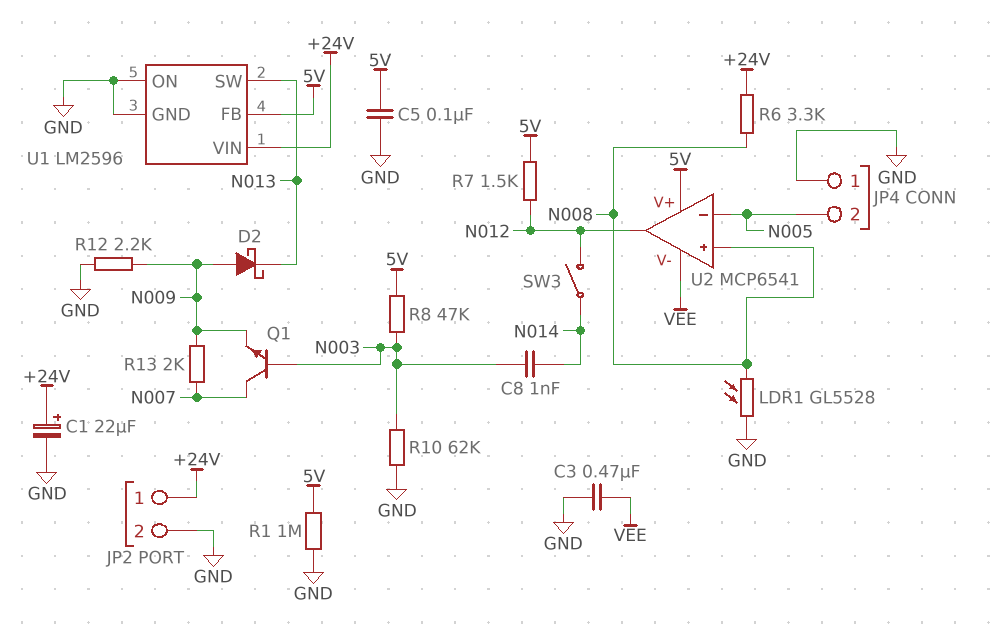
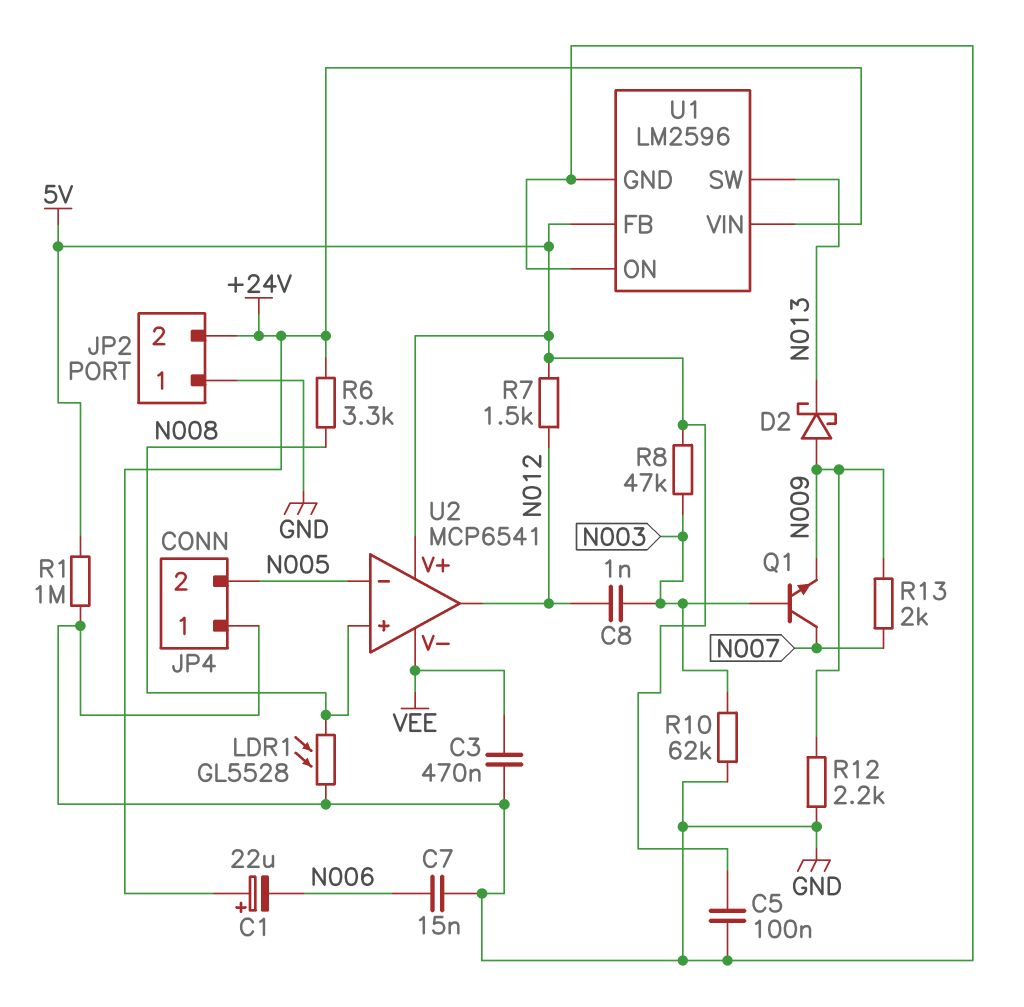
C1: 22uF (plus +24V, minus GND) -> 22uF (plus +24V, minus N006)
C7: none -> 15nF (GND, N006)
C8: 1nF (N003, N014) -> 1nF (N003, N012)
JP2 pin 1: +24V -> GND
JP2 pin 2: GND -> +24V
SW3: switch (N012, N014) -> none

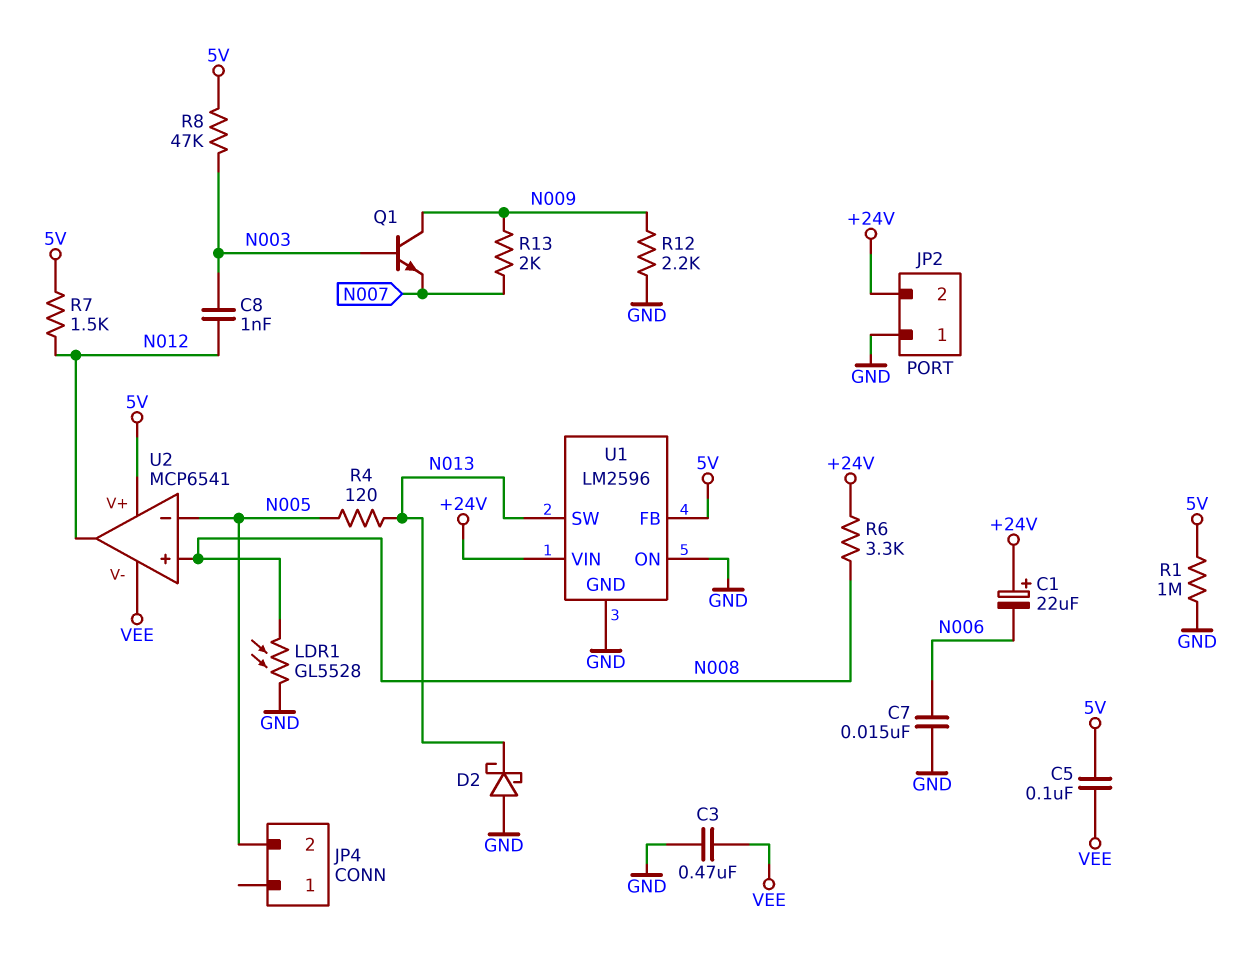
C5: 100nF (5V, GND) -> 100nF (5V, VEE)
D2: schottky (A N009, K N013) -> schottky (A GND, K N013)
JP4 pin 1: GND -> none
Q1: NPN (B N003, C N007, E N009) -> NPN (B N003, C N009, E N007)
R4: none -> 120 (N005, N013)
R10: 62k (GND, N003) -> none

